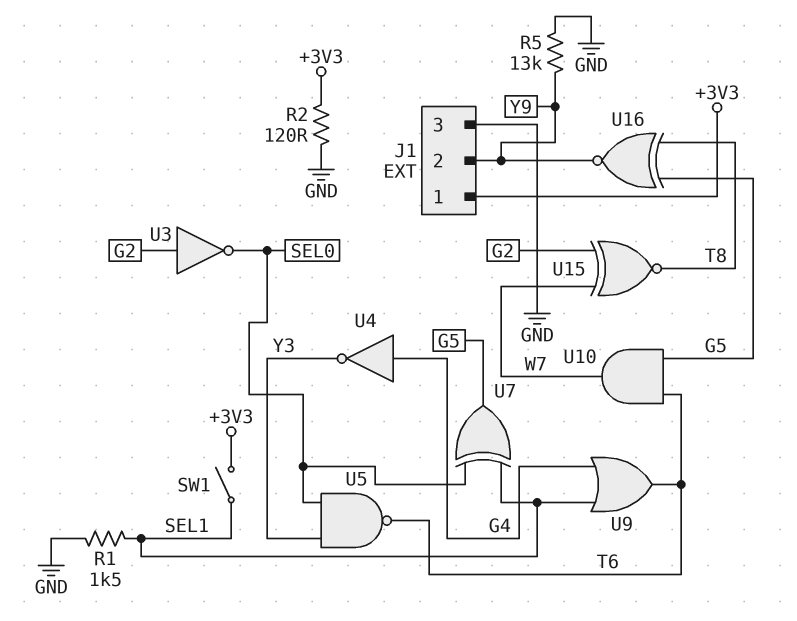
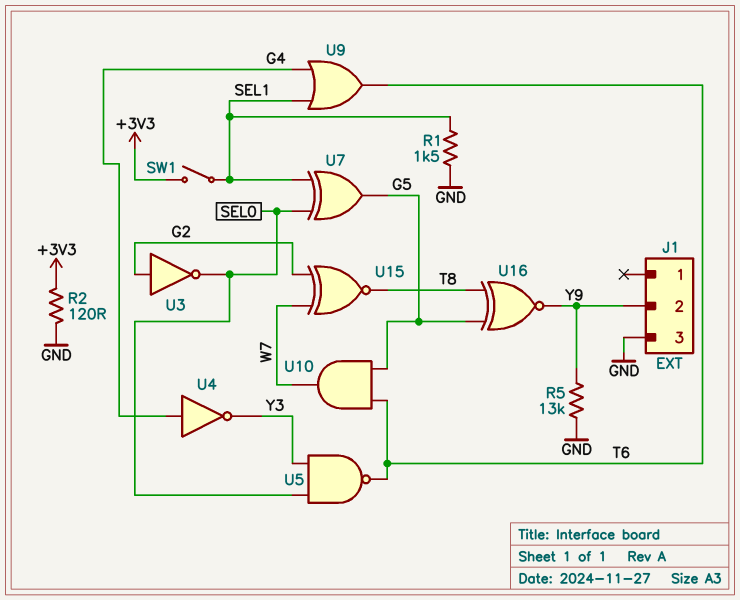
J1 pin 1: +3V3 -> none

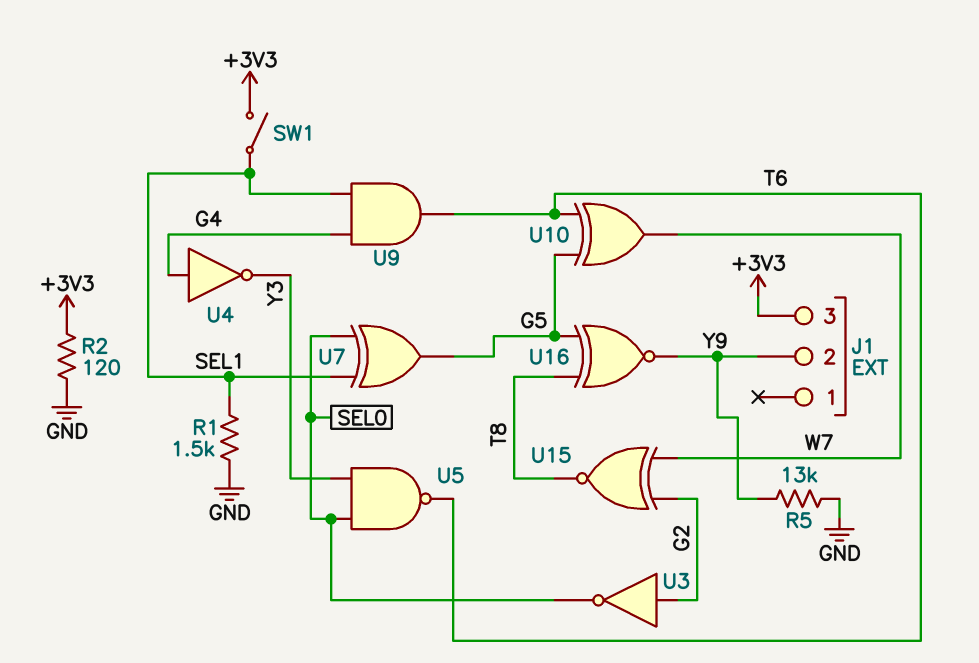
J1 pin 3: GND -> +3V3
U9: OR (in G4, in SEL1, out T6) -> AND (in G4, in SEL1, out T6)
U10: AND (in G5, in T6, out W7) -> XOR (in G5, in T6, out W7)

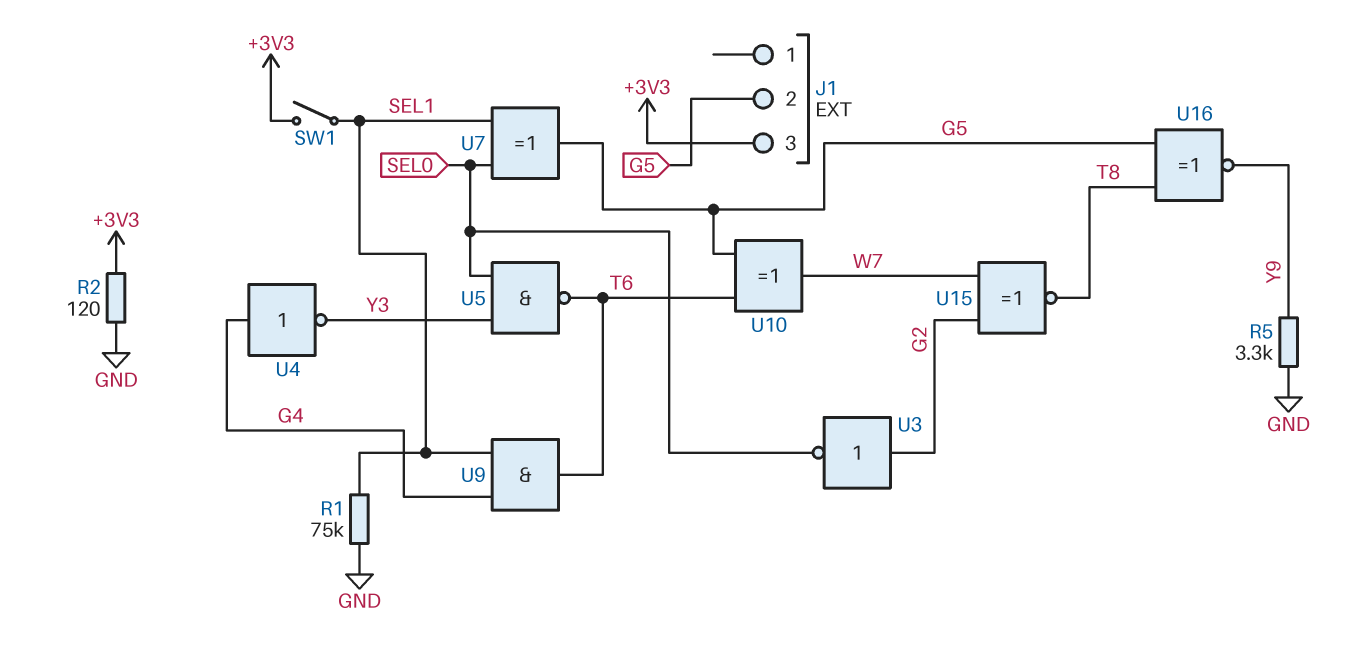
J1 pin 2: Y9 -> G5
R1: 1.5k (GND, SEL1) -> 75k (GND, SEL1)
R5: 13k (GND, Y9) -> 3.3k (GND, Y9)

